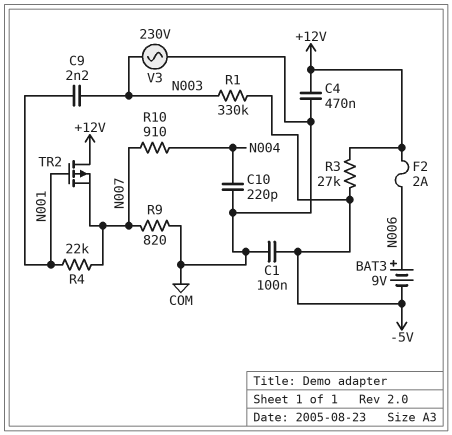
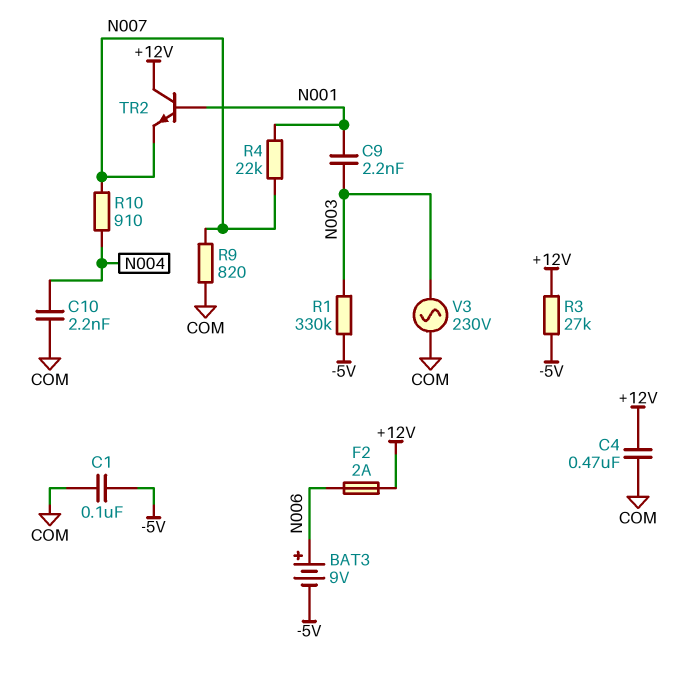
C10: 220pF (COM, N004) -> 2.2nF (COM, N004)
TR2: PMOS (G N001, D +12V, S N007) -> NPN (B N001, C +12V, E N007)

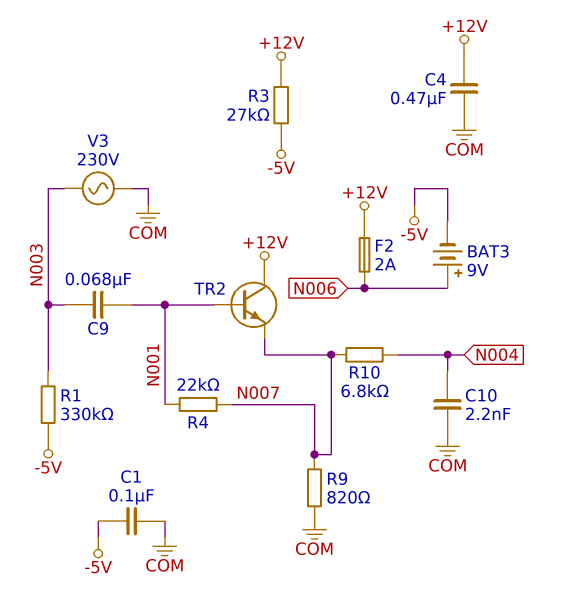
C9: 2.2nF (N001, N003) -> 68nF (N001, N003)
R10: 910 (N004, N007) -> 6.8k (N004, N007)

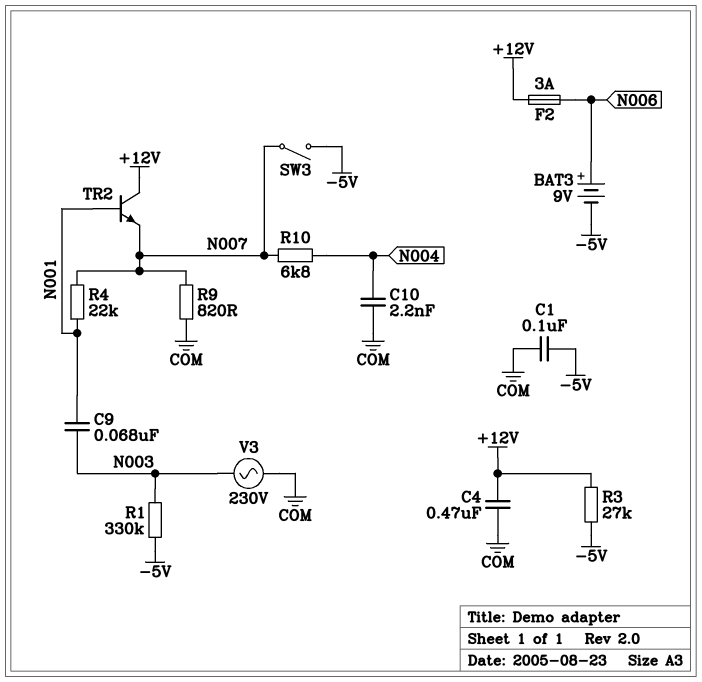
F2: 2A (+12V, N006) -> 3A (+12V, N006)
SW3: none -> switch (-5V, N007)

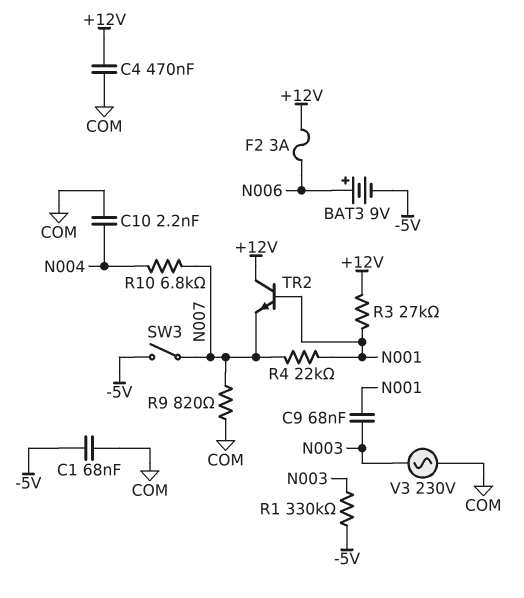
C1: 100nF (-5V, COM) -> 68nF (-5V, COM)
R3: 27k (+12V, -5V) -> 27k (+12V, N001)

